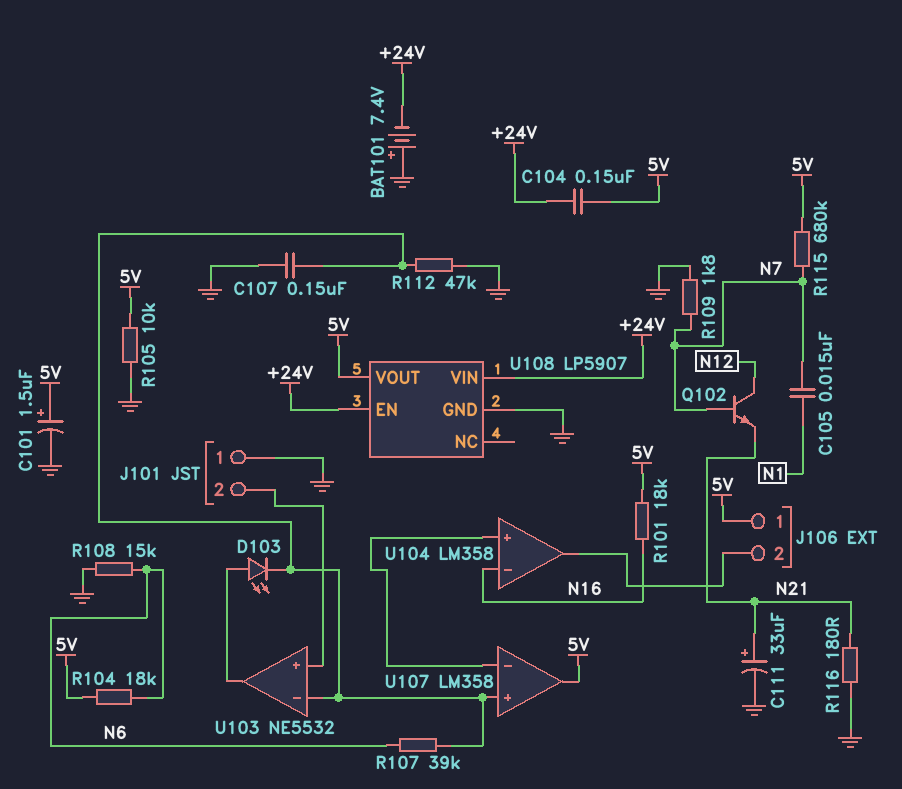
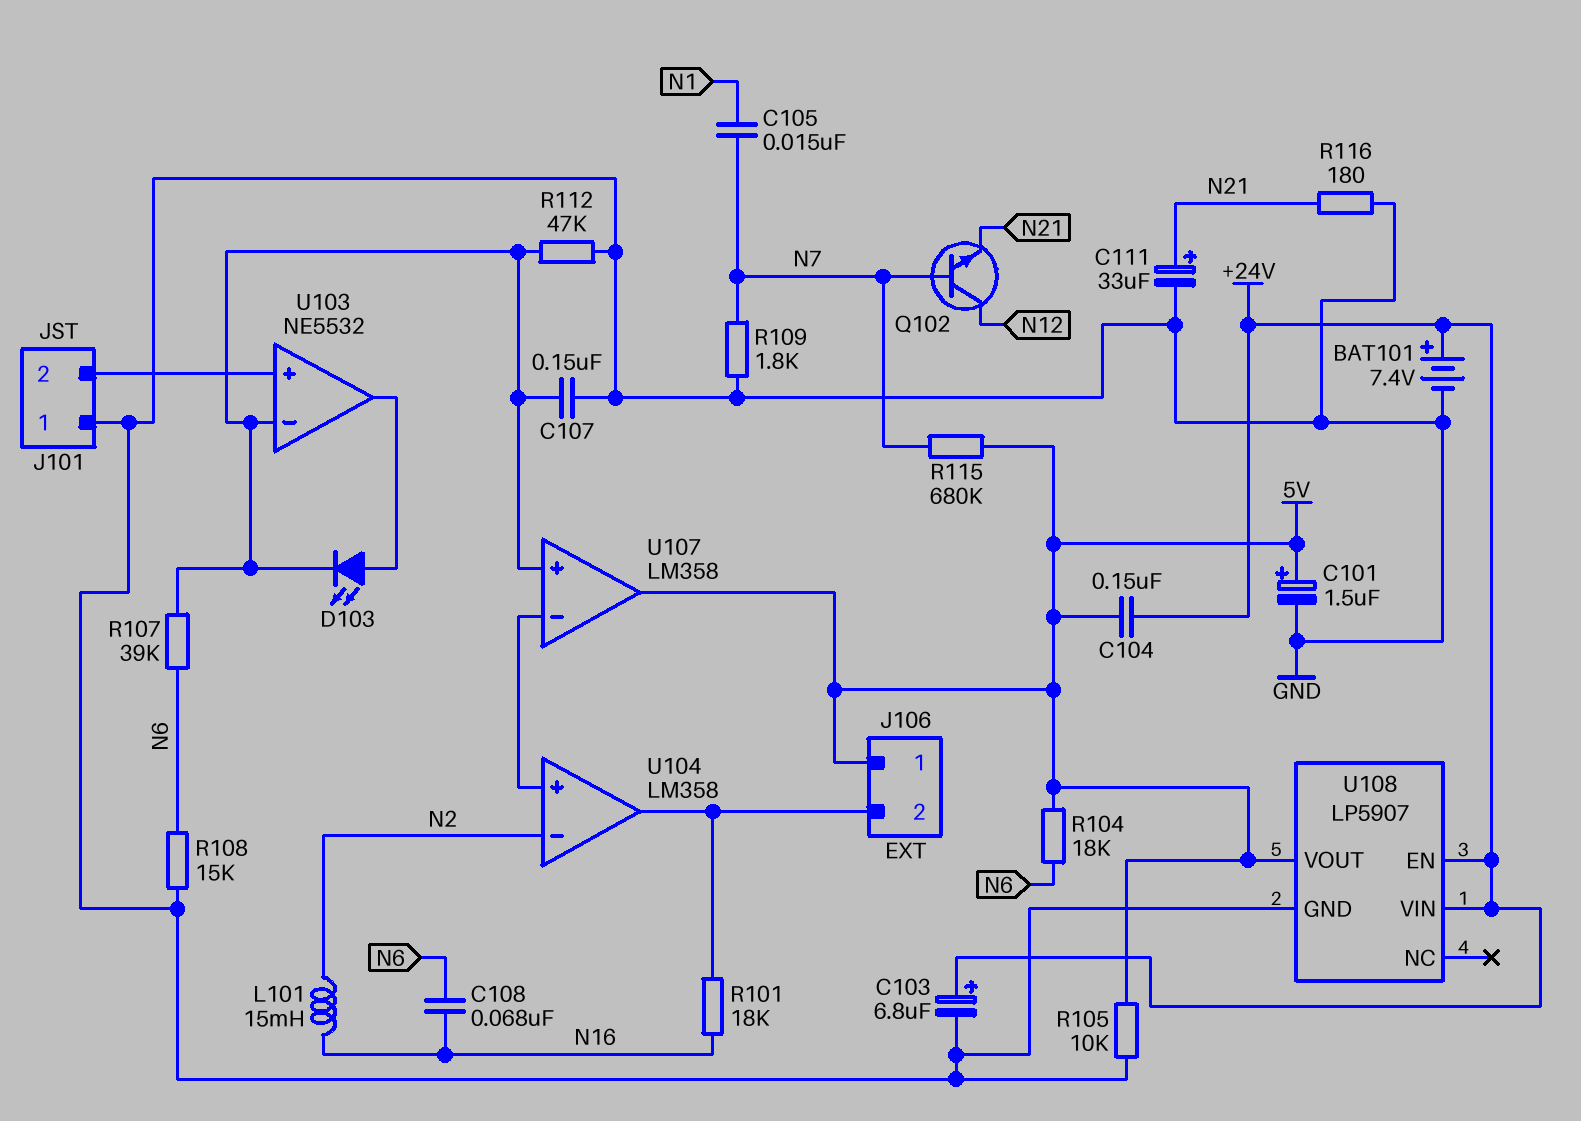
BAT101: 7.4V (plus GND, minus +24V) -> 7.4V (plus +24V, minus GND)
C103: none -> 6.8uF (plus +24V, minus GND)
C108: none -> 68nF (N6, N16)
L101: none -> 15mH (N2, N16)
R101: 18k (5V, N16) -> 18k (J106/2, N16)
U104 pin in-: N16 -> N2

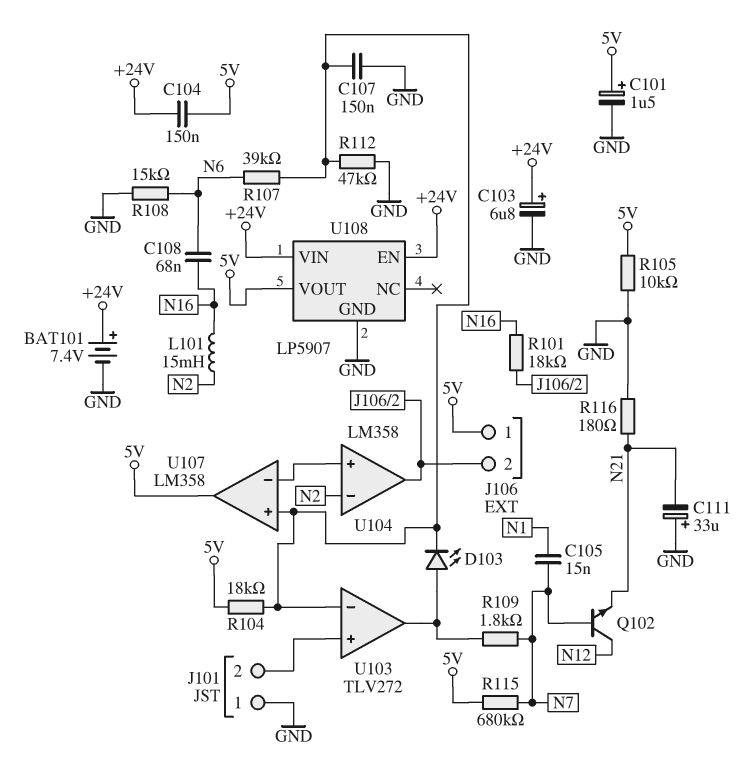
C111: 33uF (plus N21, minus GND) -> 33uF (plus GND, minus N21)
R104: 18k (5V, N6) -> 18k (5V, U103/in-)
R109: 1.8k (GND, N7) -> 1.8k (N7, U103/out)
U103: NE5532 -> TLV272

